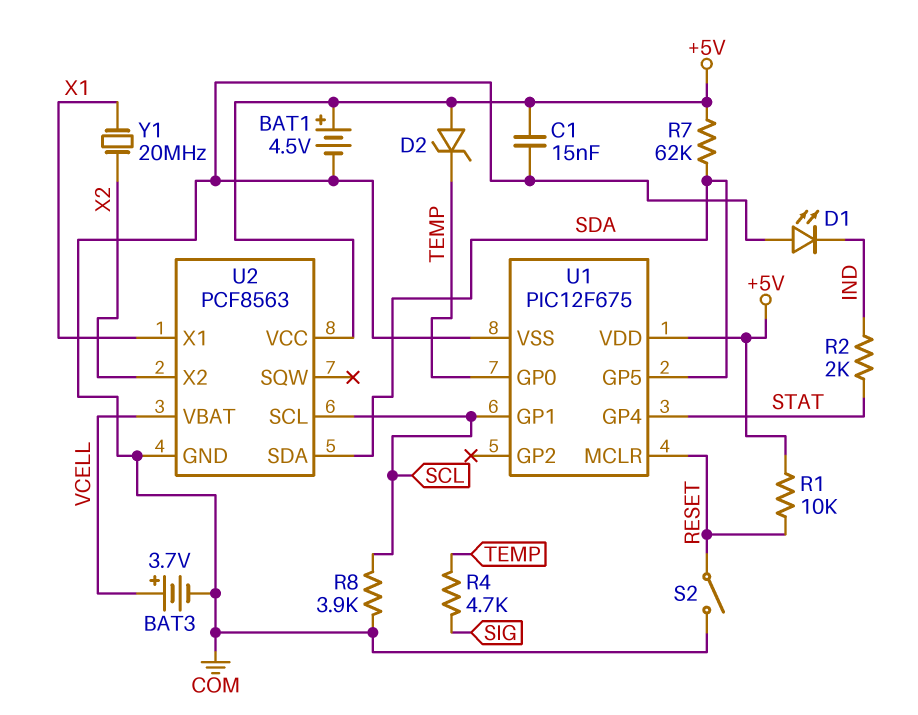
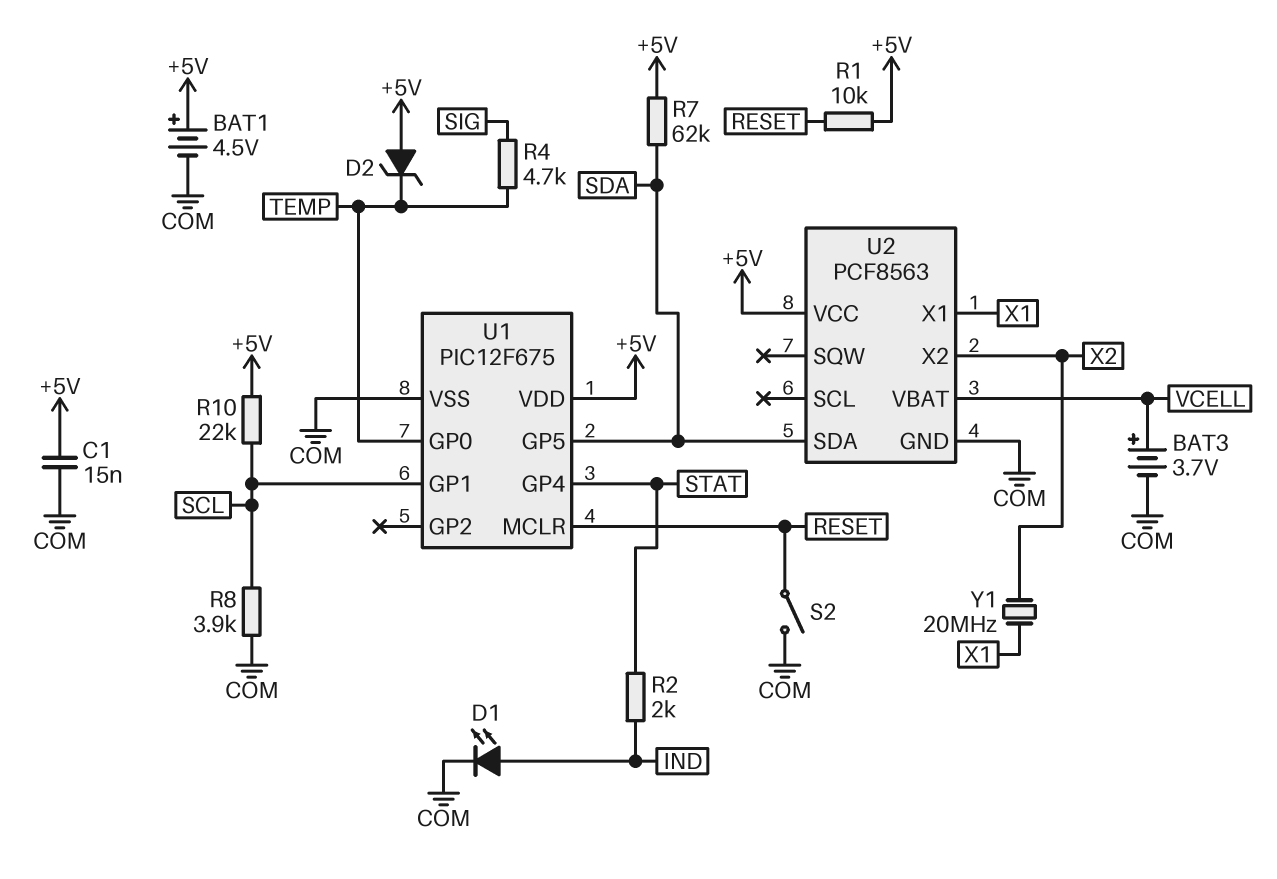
D1: LED (A COM, K IND) -> LED (A IND, K COM)
R10: none -> 22k (+5V, SCL)
U2 pin SCL: SCL -> none

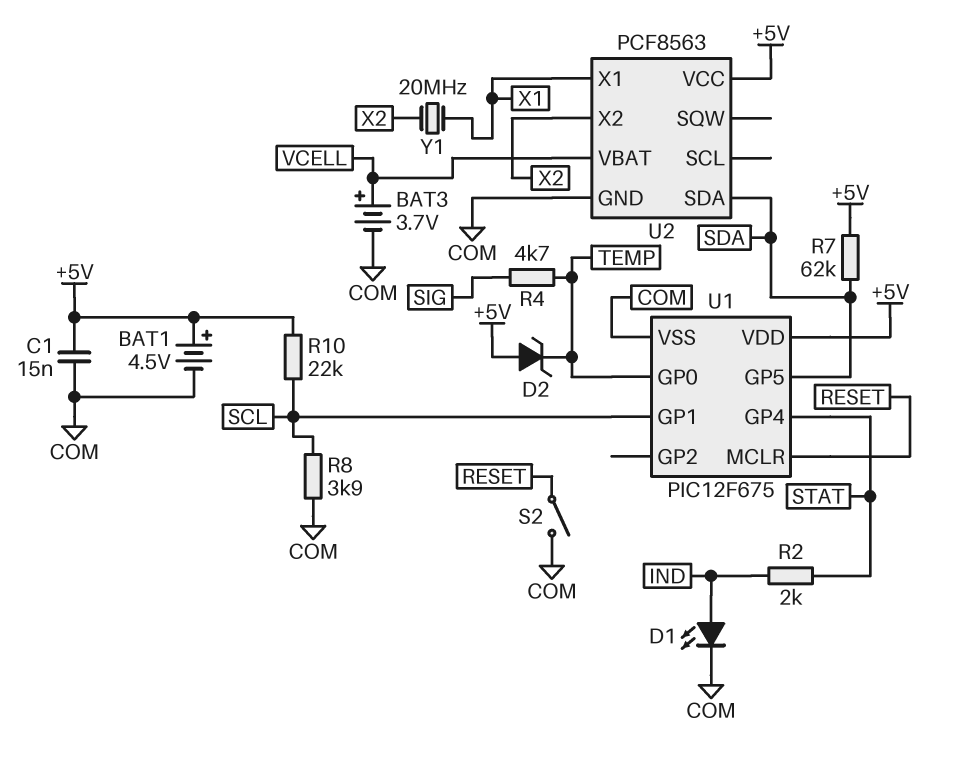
R1: 10k (+5V, RESET) -> none

